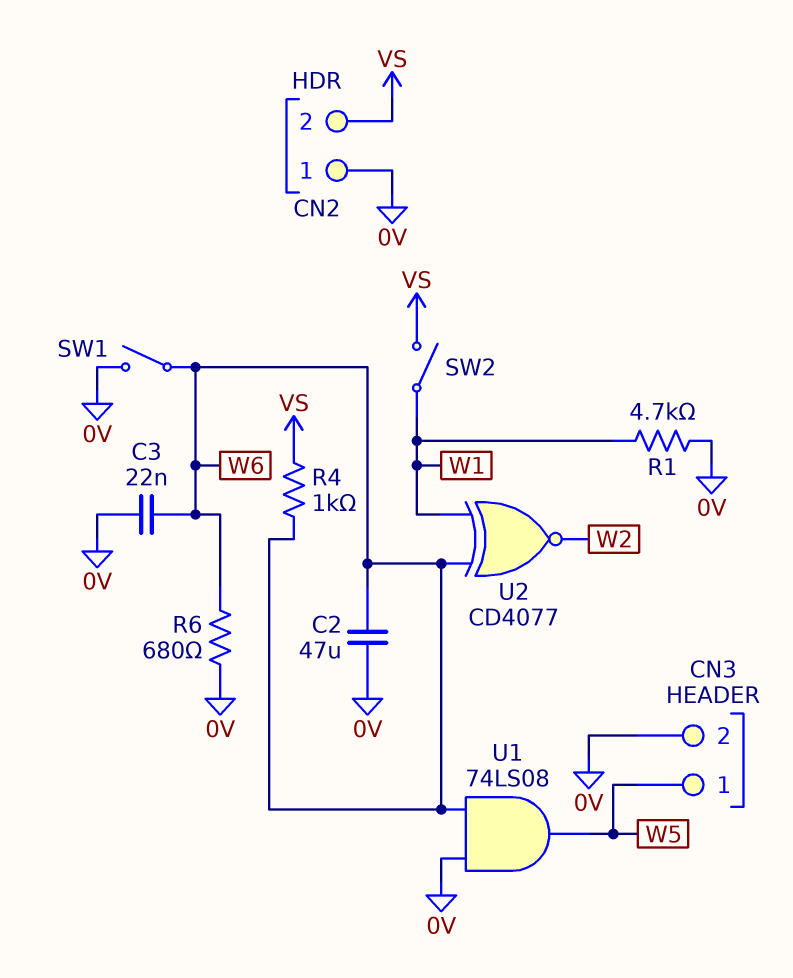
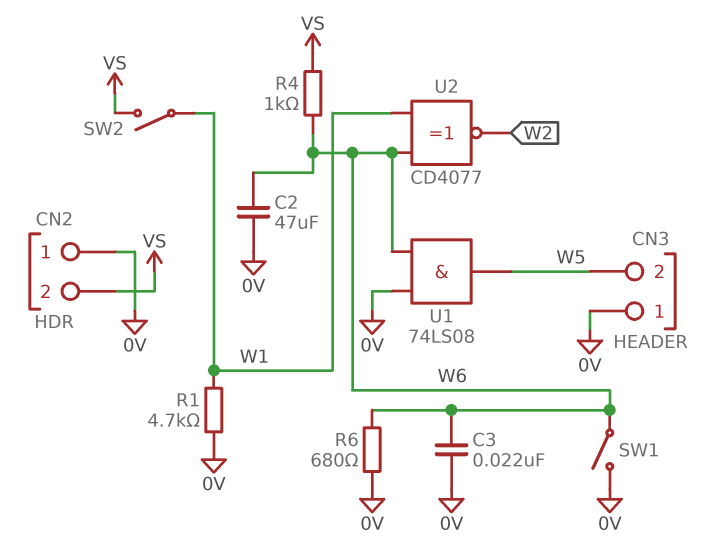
CN3 pin 1: W5 -> 0V
CN3 pin 2: 0V -> W5

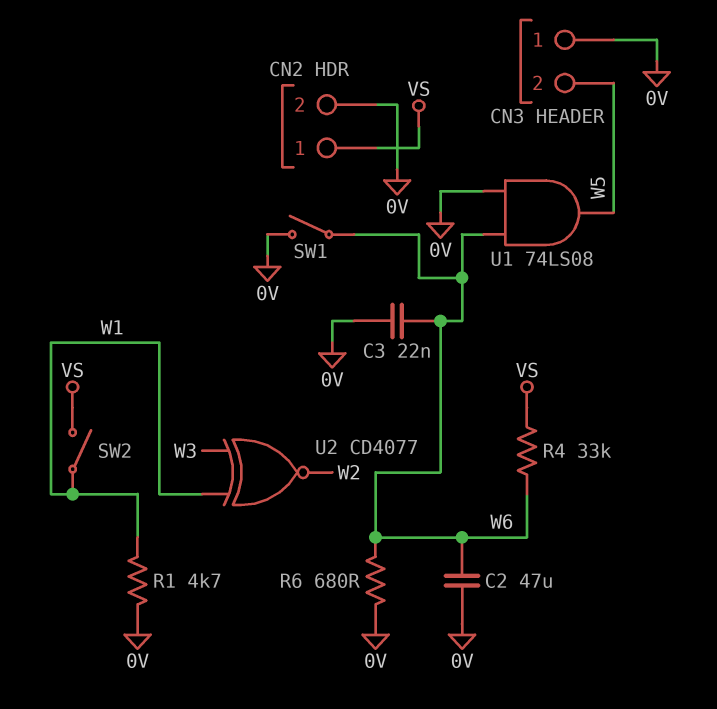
CN2 pin 1: 0V -> VS
CN2 pin 2: VS -> 0V
R4: 1k (VS, W6) -> 33k (VS, W6)
U2: XNOR CD4077 (in W1, in W6, out W2) -> XNOR CD4077 (in W1, in W3, out W2)

